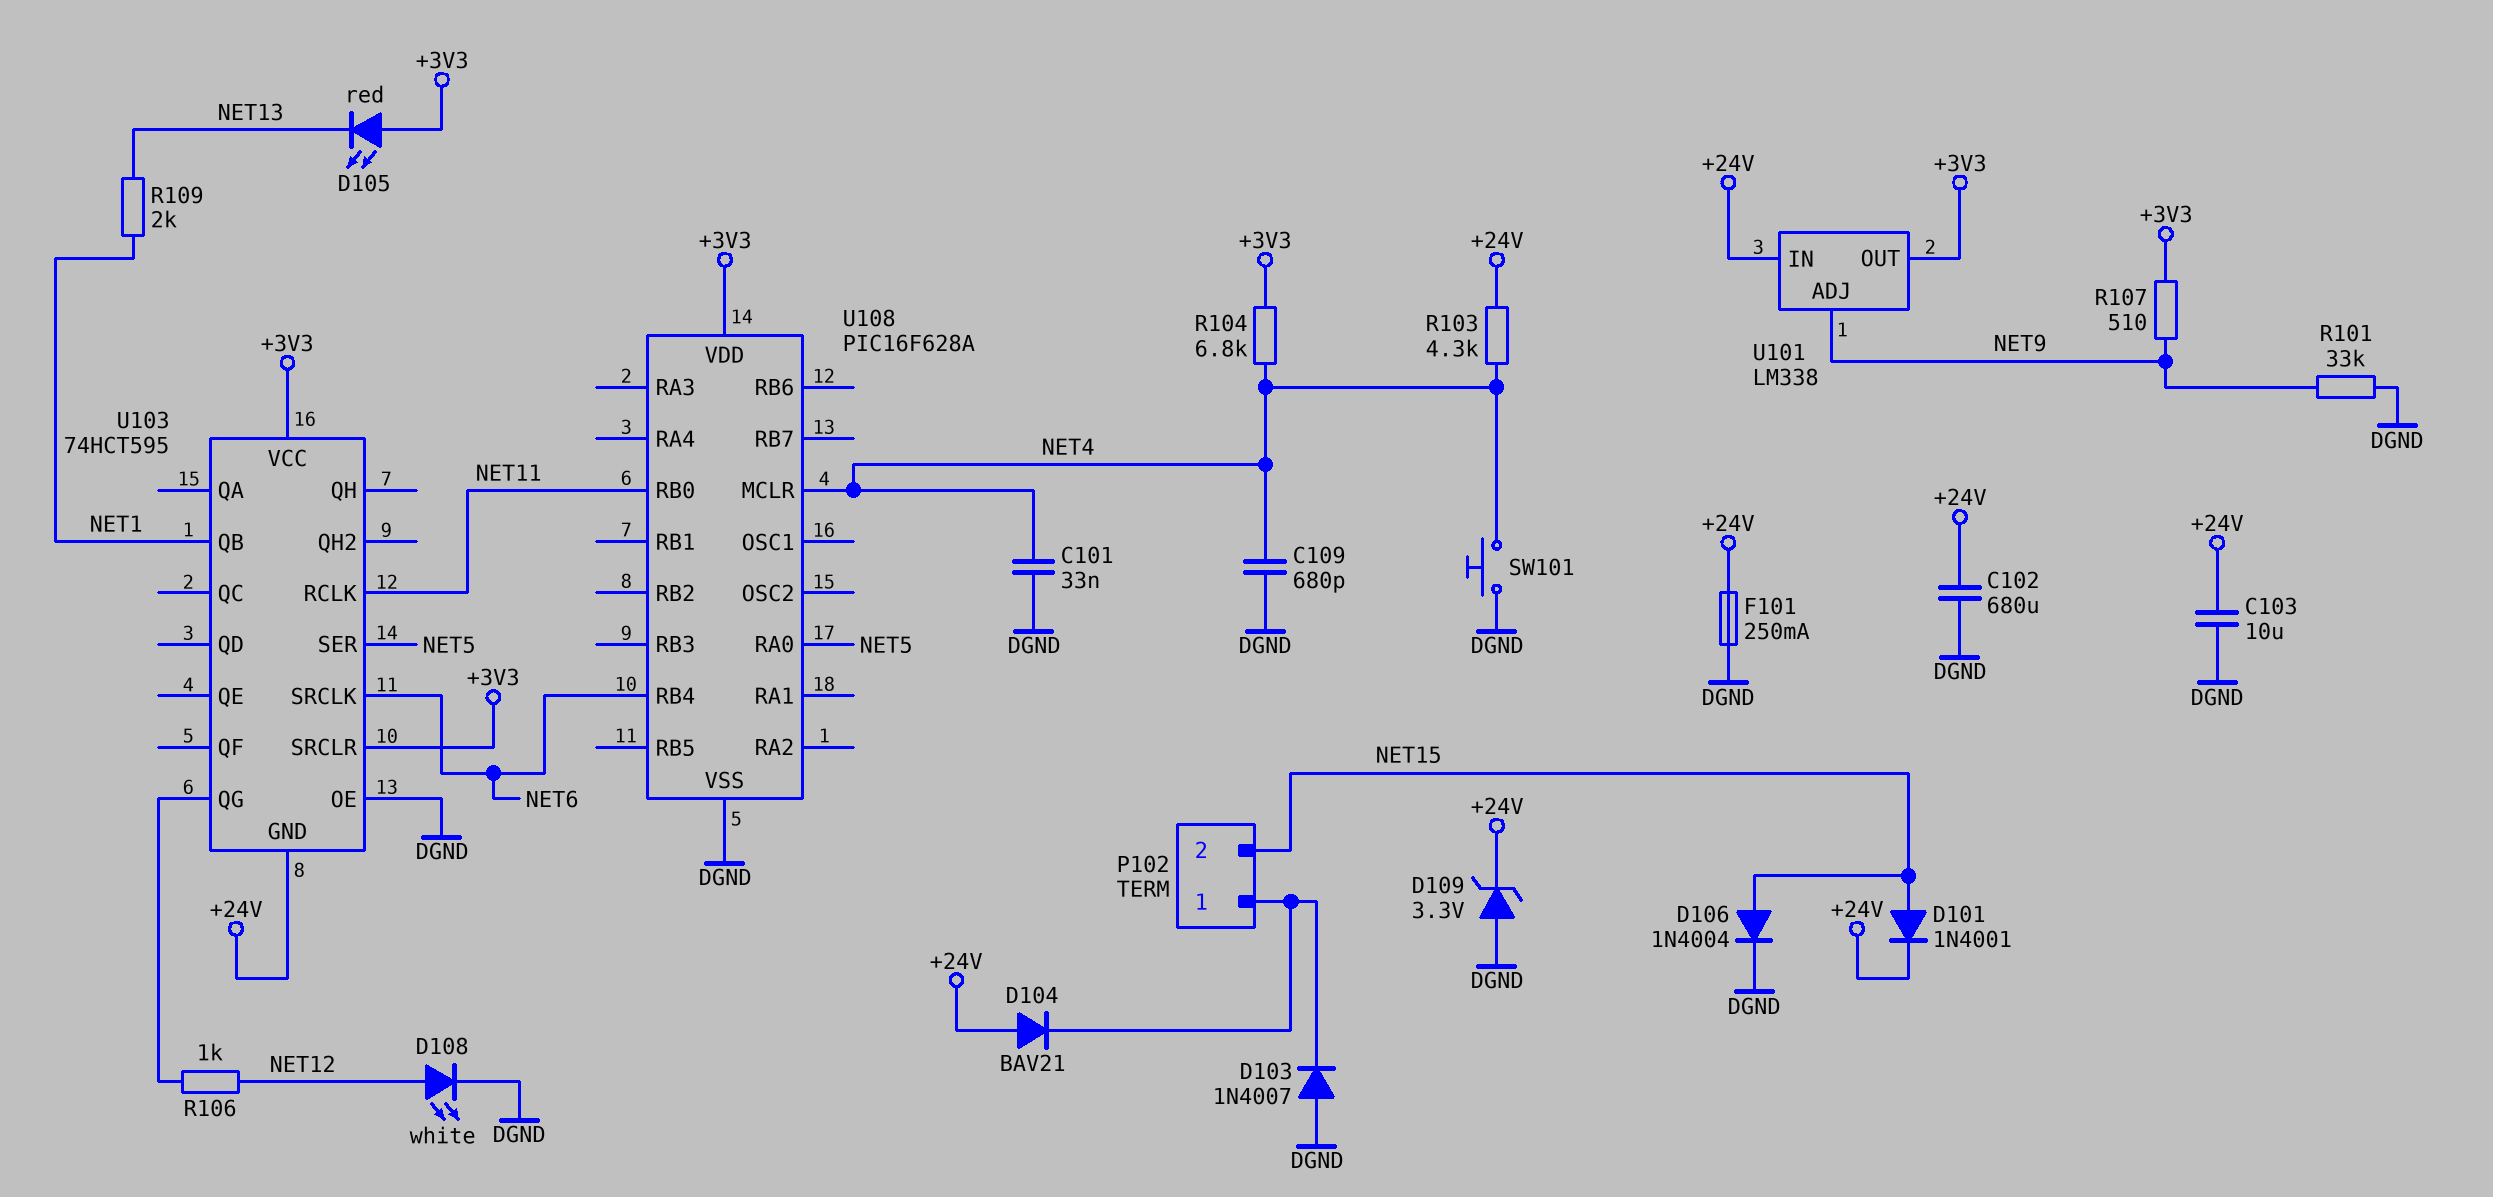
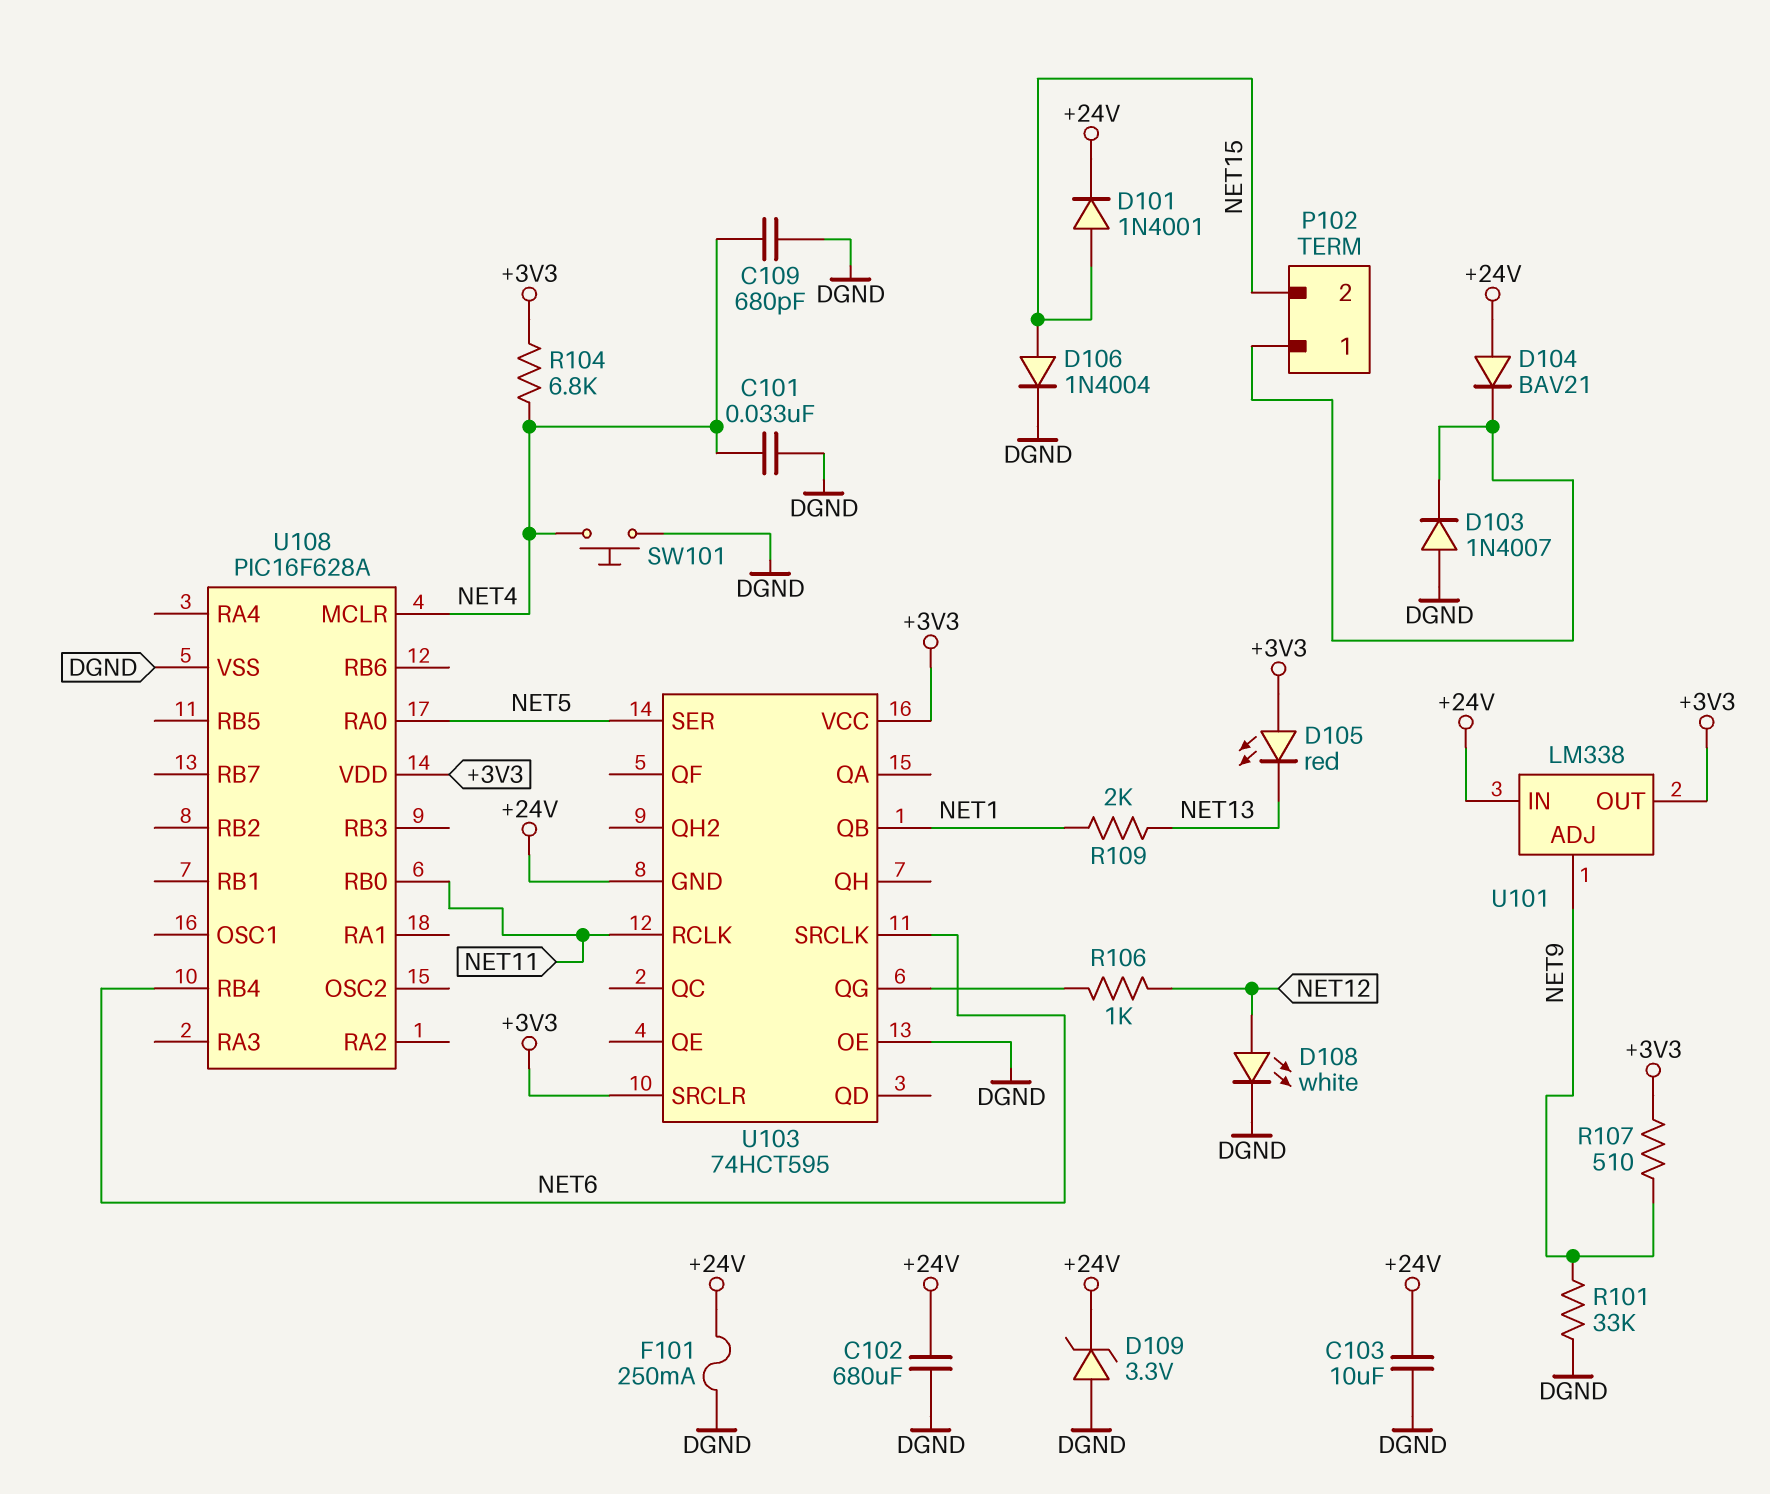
R103: 4.3k (+24V, NET4) -> none

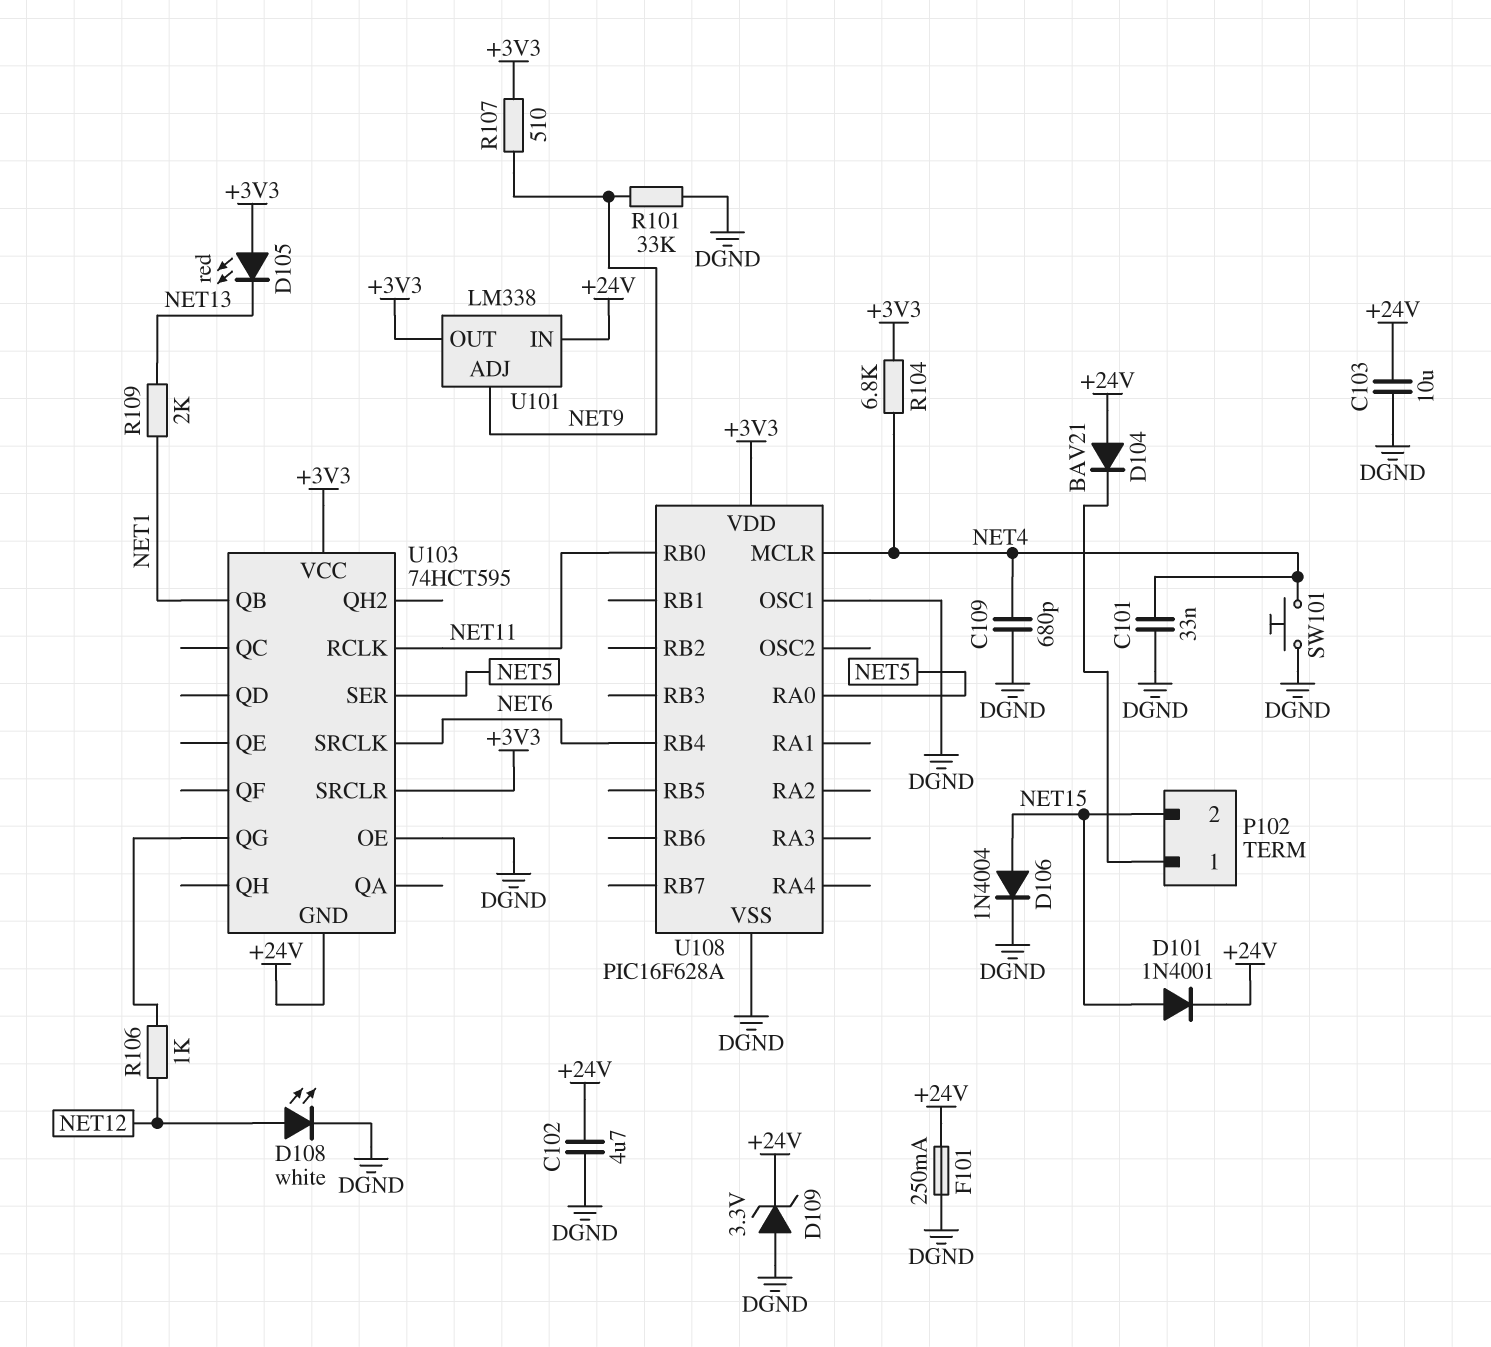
C102: 680uF (+24V, DGND) -> 4.7uF (+24V, DGND)
D103: diode 1N4007 (A DGND, K P102/1) -> none
U108 pin OSC1: none -> DGND

